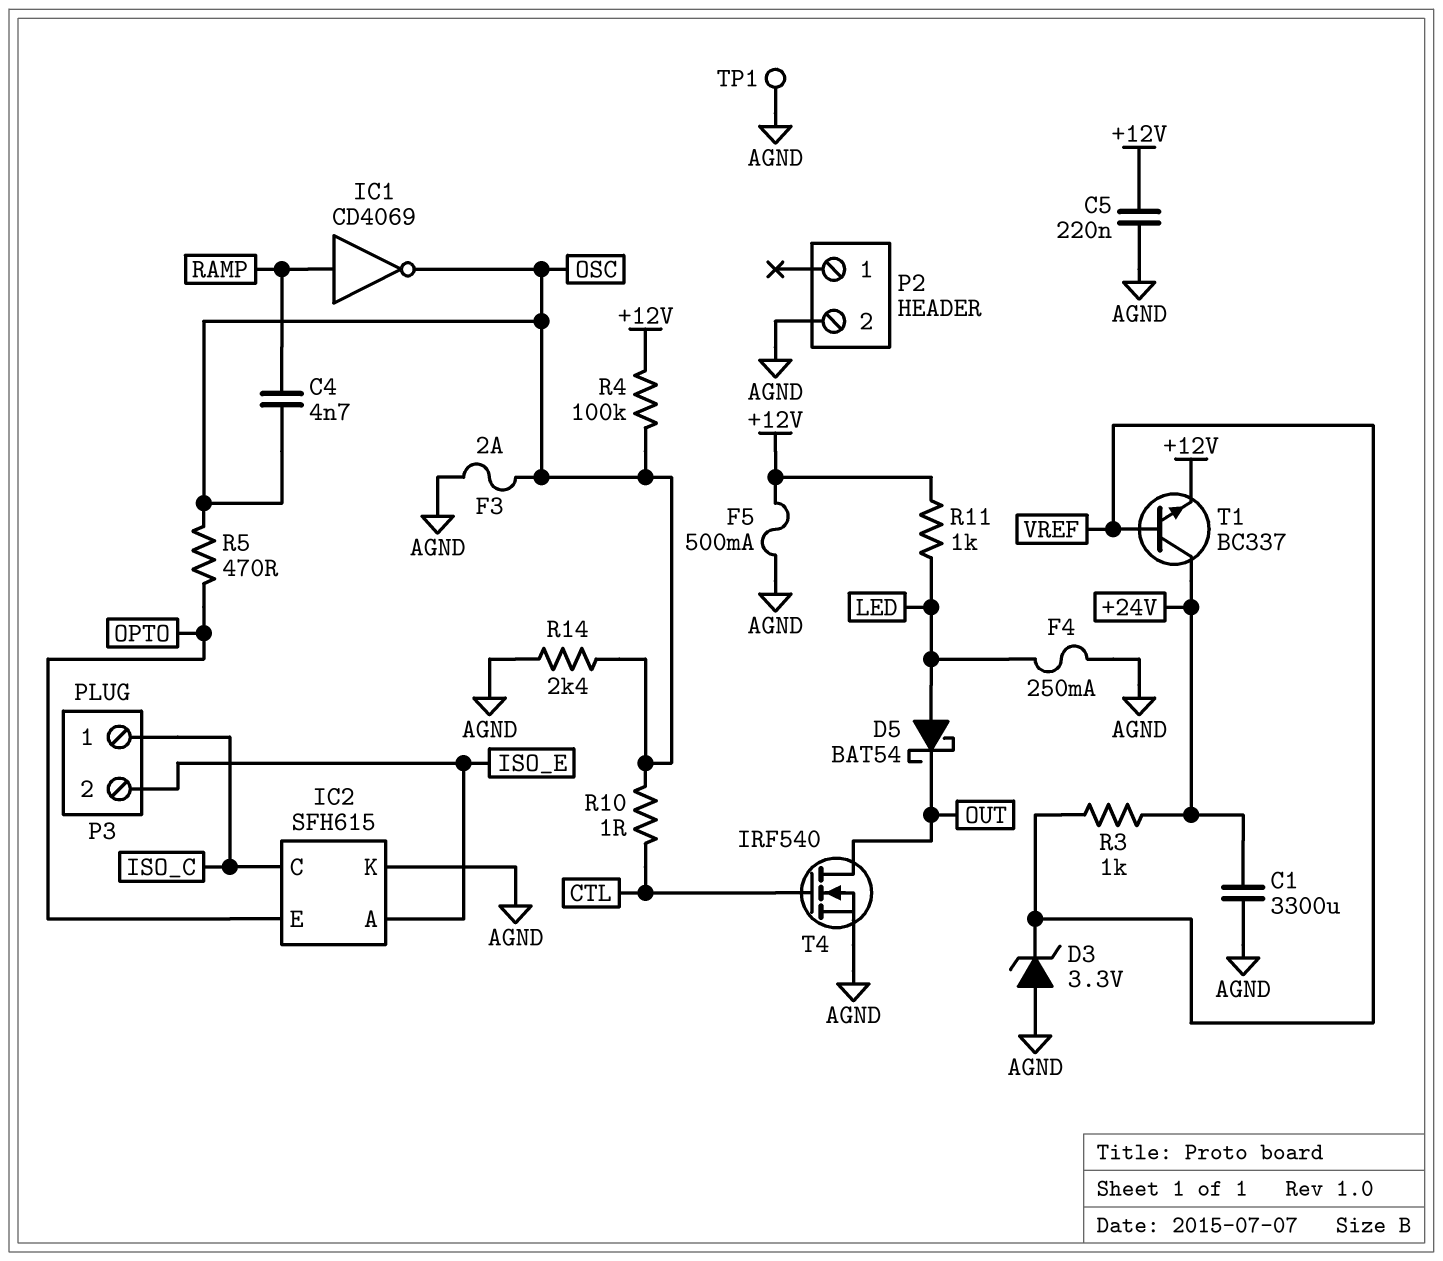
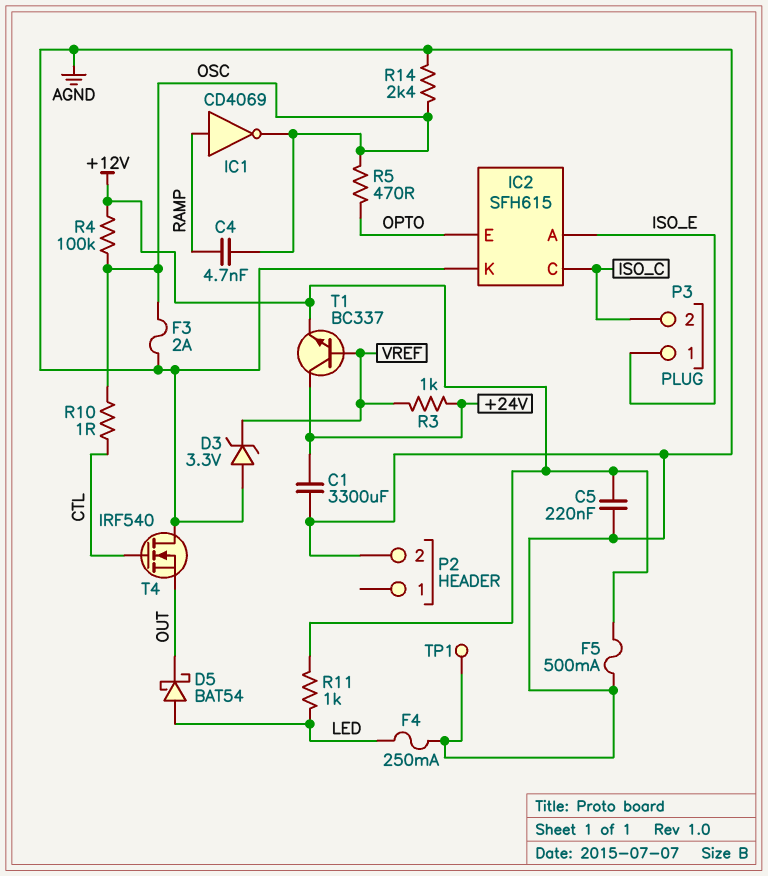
P3 pin 1: ISO_C -> ISO_E
P3 pin 2: ISO_E -> ISO_C
T4: NMOS IRF540 (G CTL, D OUT, S AGND) -> NMOS IRF540 (G CTL, D AGND, S OUT)

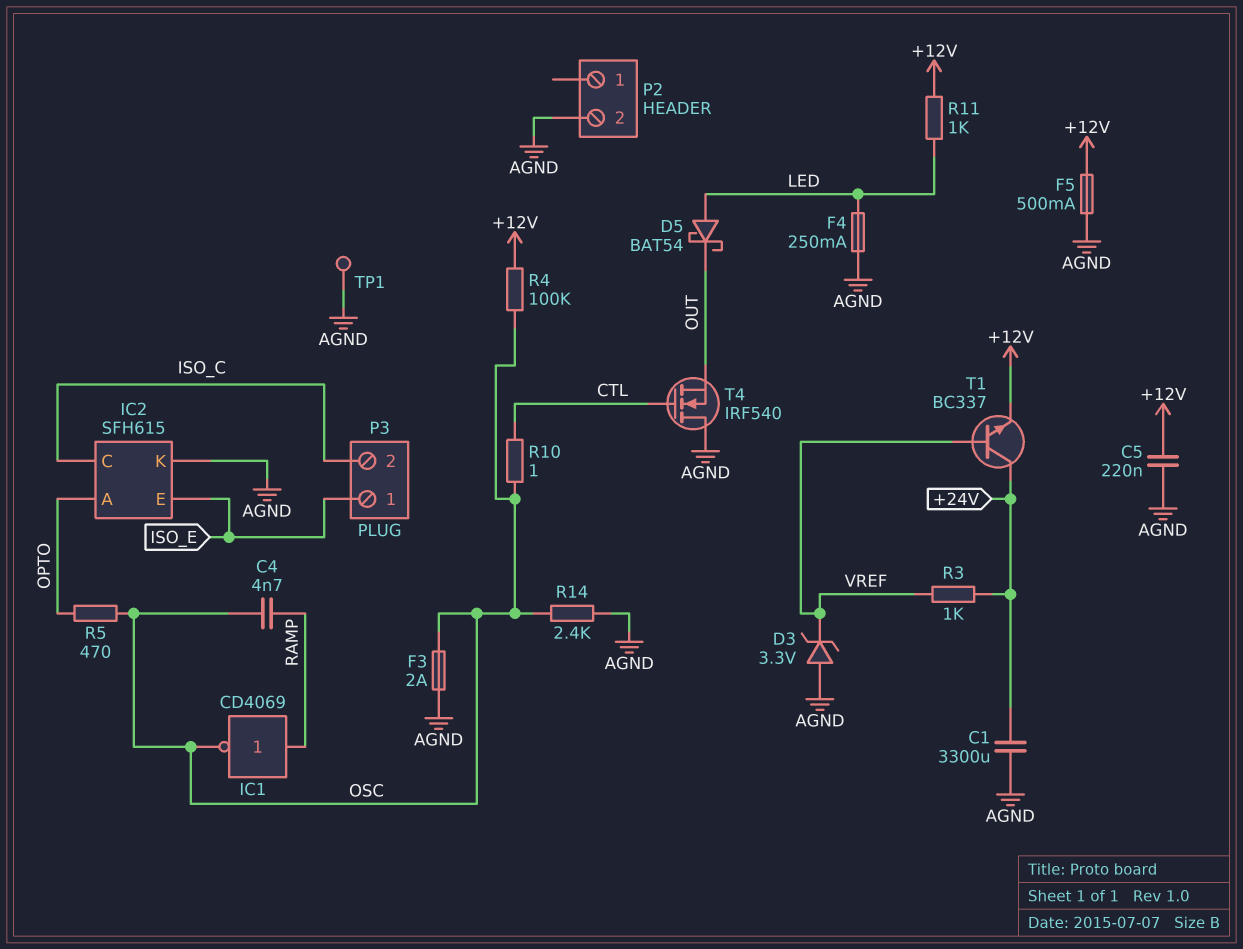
IC2 pin A: ISO_E -> OPTO
IC2 pin E: OPTO -> ISO_E

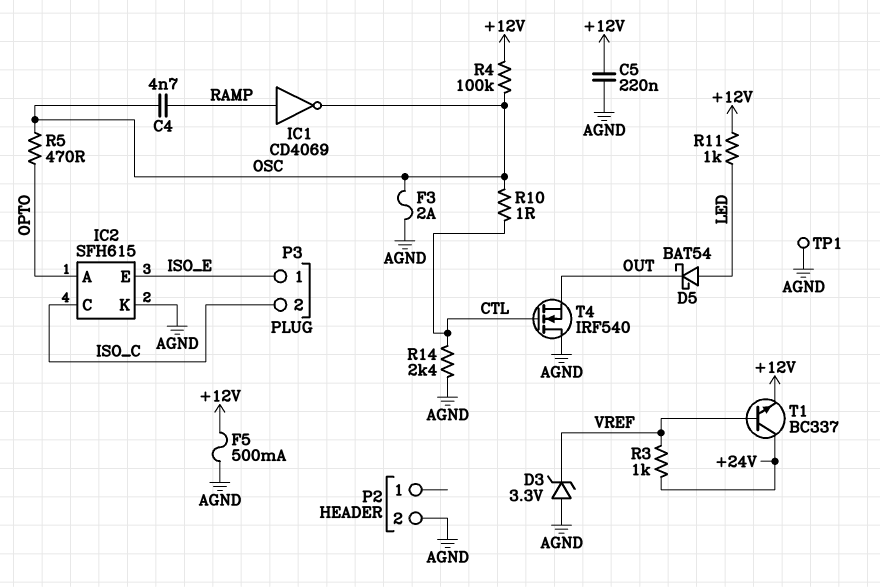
C1: 3300uF (+24V, AGND) -> none
F4: 250mA (AGND, LED) -> none
R14: 2.4k (AGND, OSC) -> 2.4k (AGND, CTL)

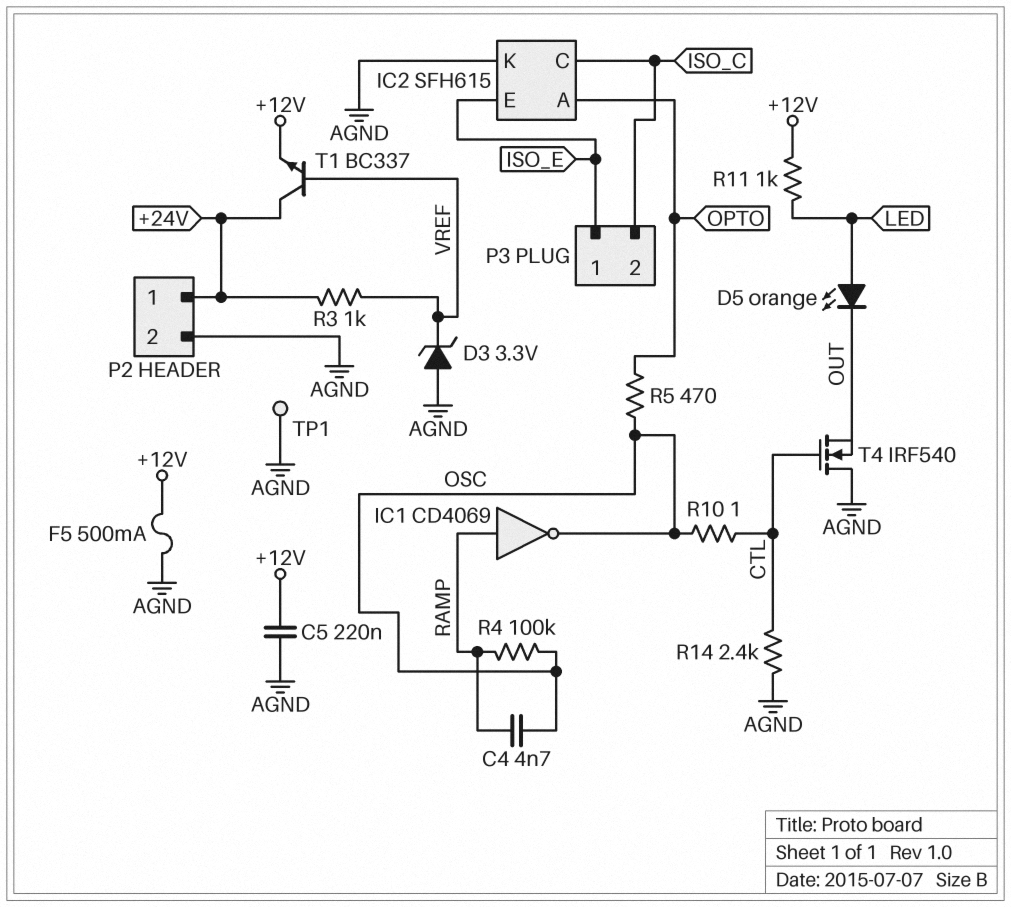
D5: schottky BAT54 (A LED, K OUT) -> LED orange (A LED, K OUT)
F3: 2A (AGND, OSC) -> none
P2 pin 1: none -> +24V
R4: 100k (+12V, OSC) -> 100k (OSC, RAMP)

